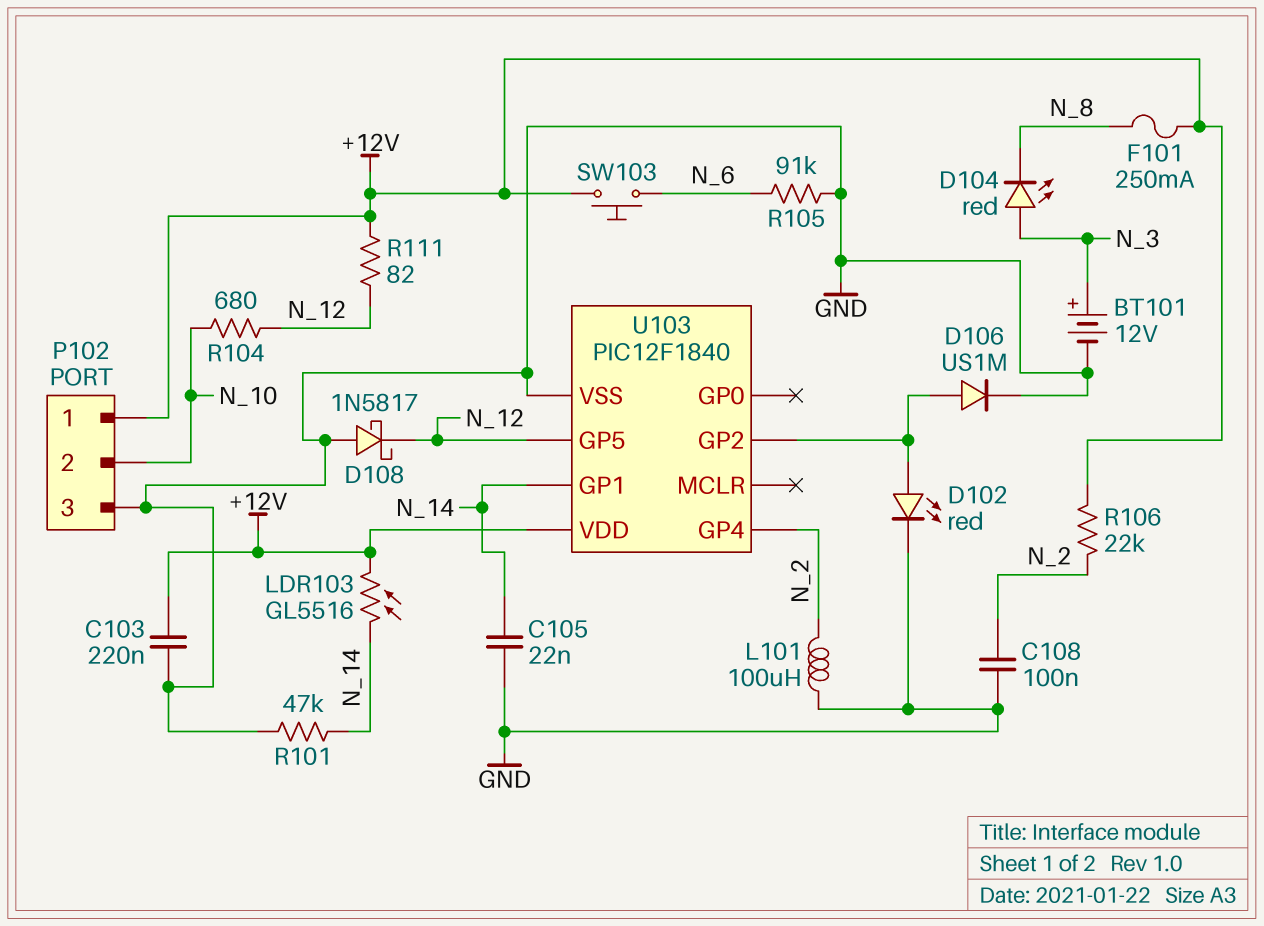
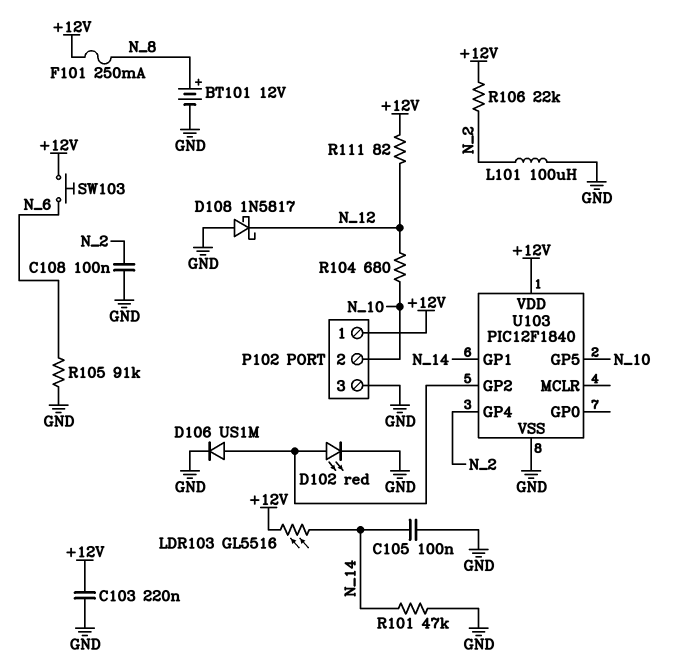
BT101: 12V (plus N_3, minus GND) -> 12V (plus N_8, minus GND)
C105: 22nF (GND, N_14) -> 100nF (GND, N_14)
D104: LED red (A N_3, K N_8) -> none
U103 pin GP5: N_12 -> N_10

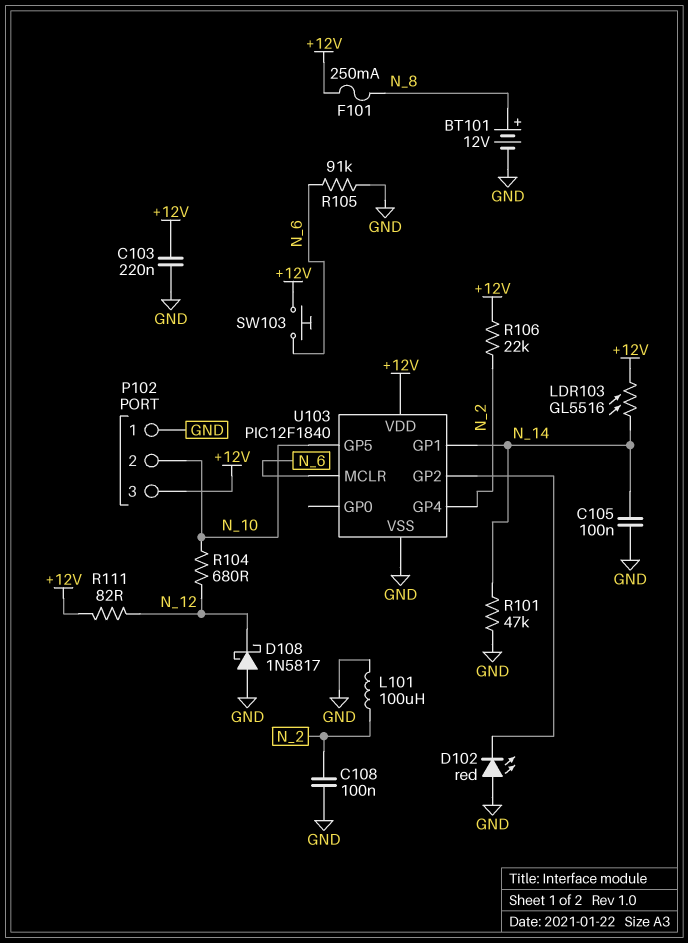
D102: LED red (A U103/GP2, K GND) -> LED red (A GND, K U103/GP2)
D106: diode US1M (A U103/GP2, K GND) -> none
P102 pin 1: +12V -> GND
P102 pin 3: GND -> +12V
U103 pin MCLR: none -> N_6

